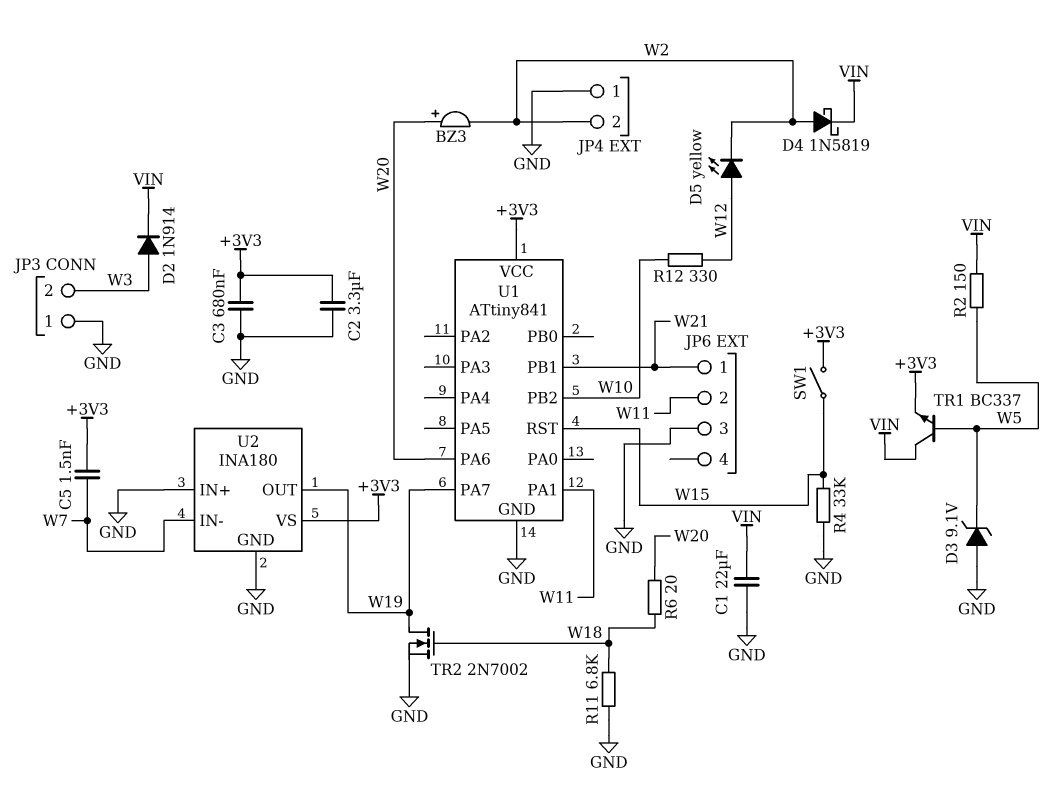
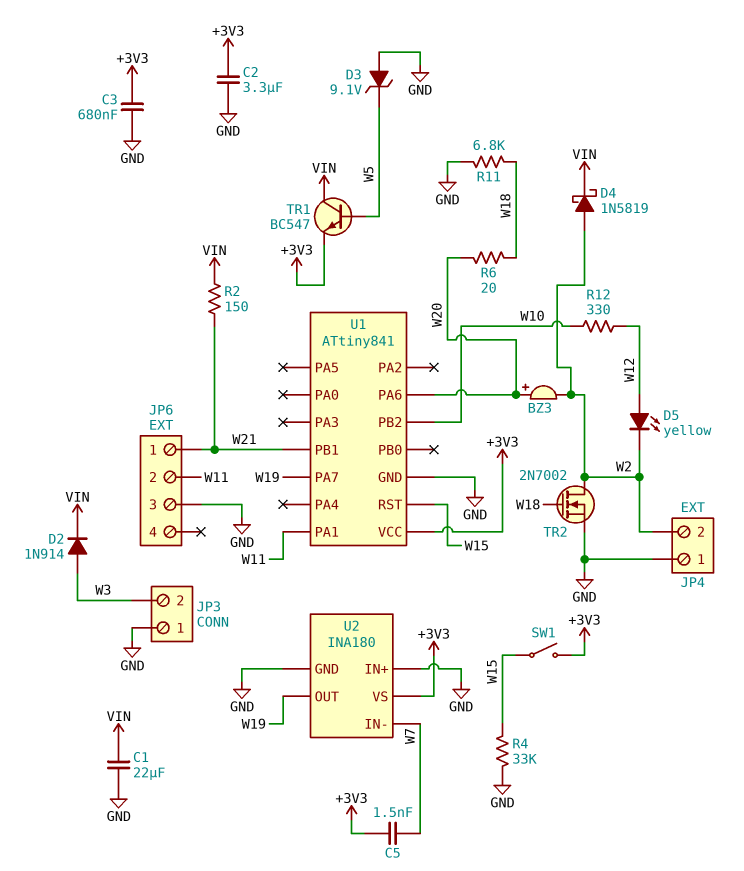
R2: 150 (VIN, W5) -> 150 (VIN, W21)
TR1: NPN BC337 (B W5, C VIN, E +3V3) -> NPN BC547 (B W5, C VIN, E +3V3)
TR2: NMOS 2N7002 (G W18, D W19, S GND) -> NMOS 2N7002 (G W18, D W2, S GND)

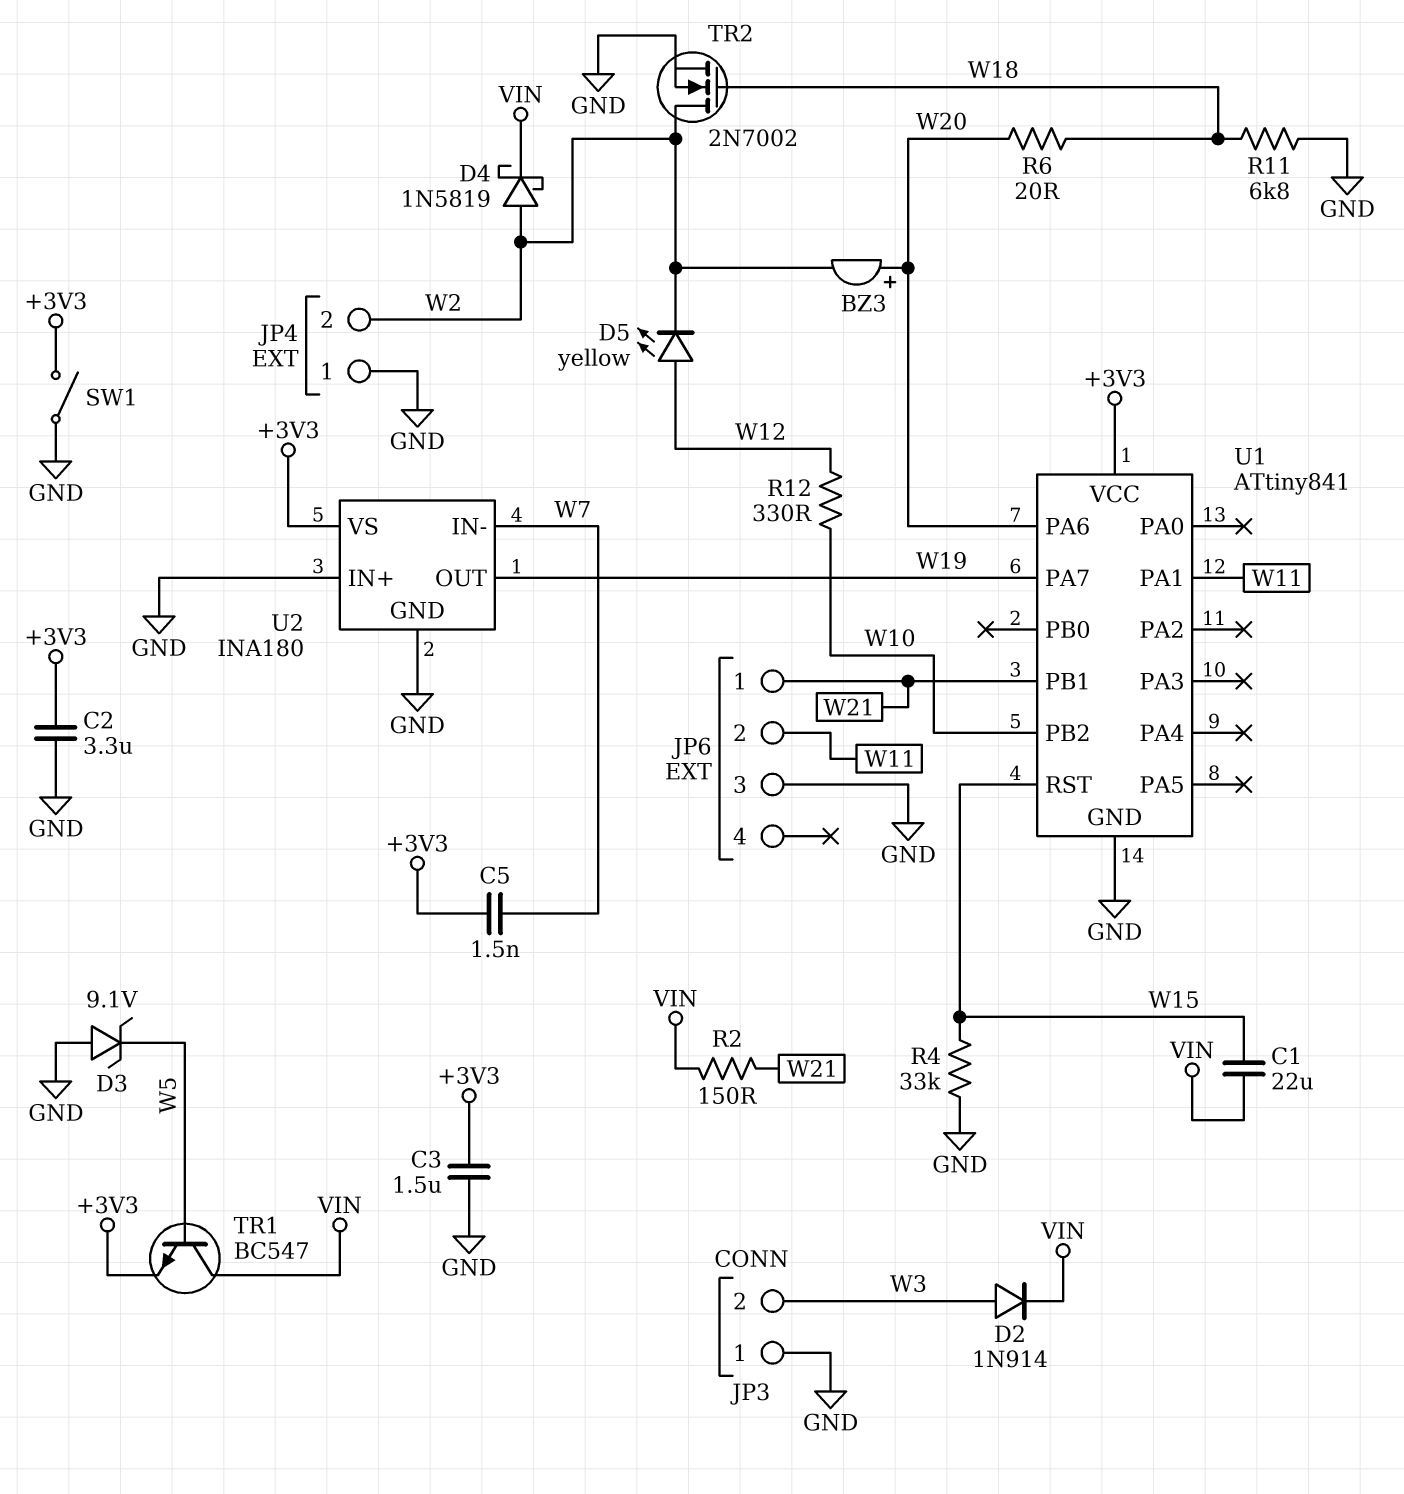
C1: 22uF (GND, VIN) -> 22uF (VIN, W15)
C3: 680nF (+3V3, GND) -> 1.5uF (+3V3, GND)
SW1: switch (+3V3, W15) -> switch (+3V3, GND)

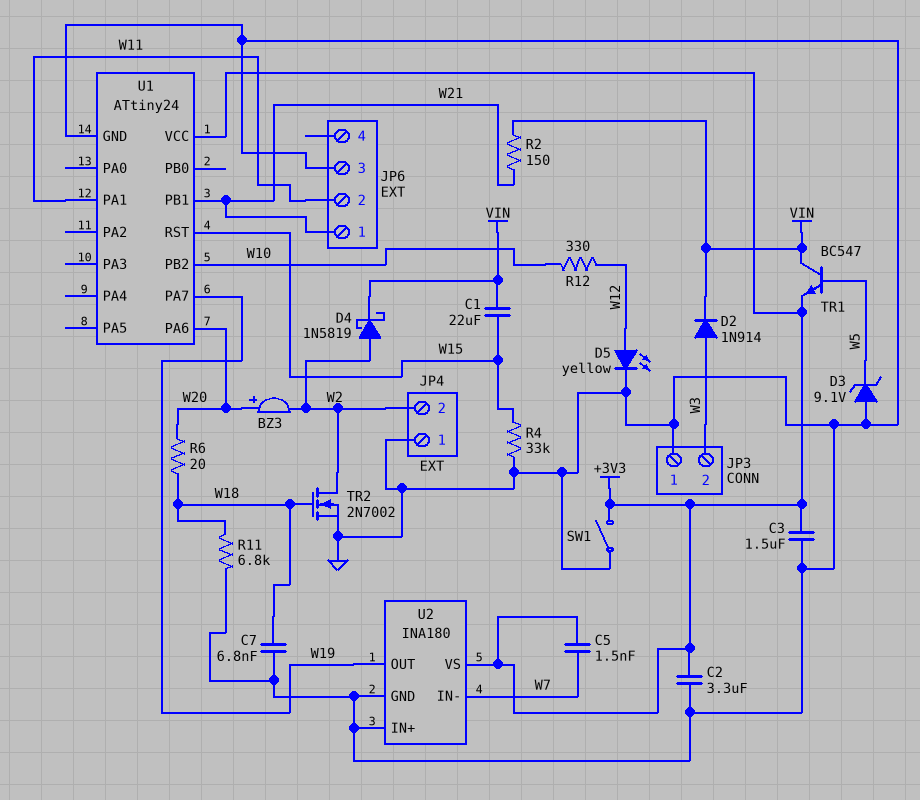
C7: none -> 6.8nF (GND, W18)
D5: LED yellow (A W12, K W2) -> LED yellow (A W12, K GND)
U1: ATtiny841 -> ATtiny24

